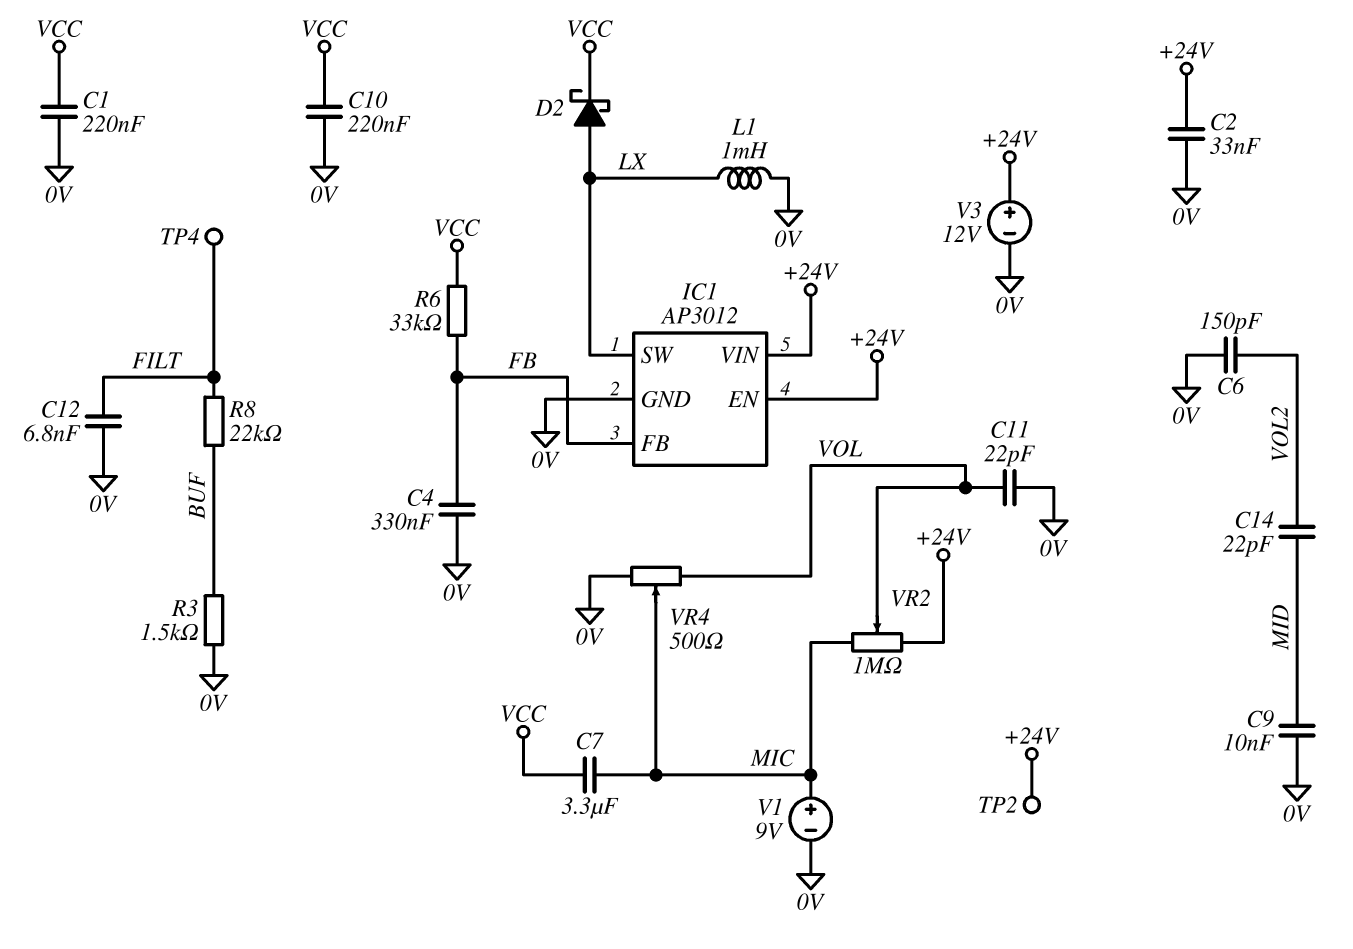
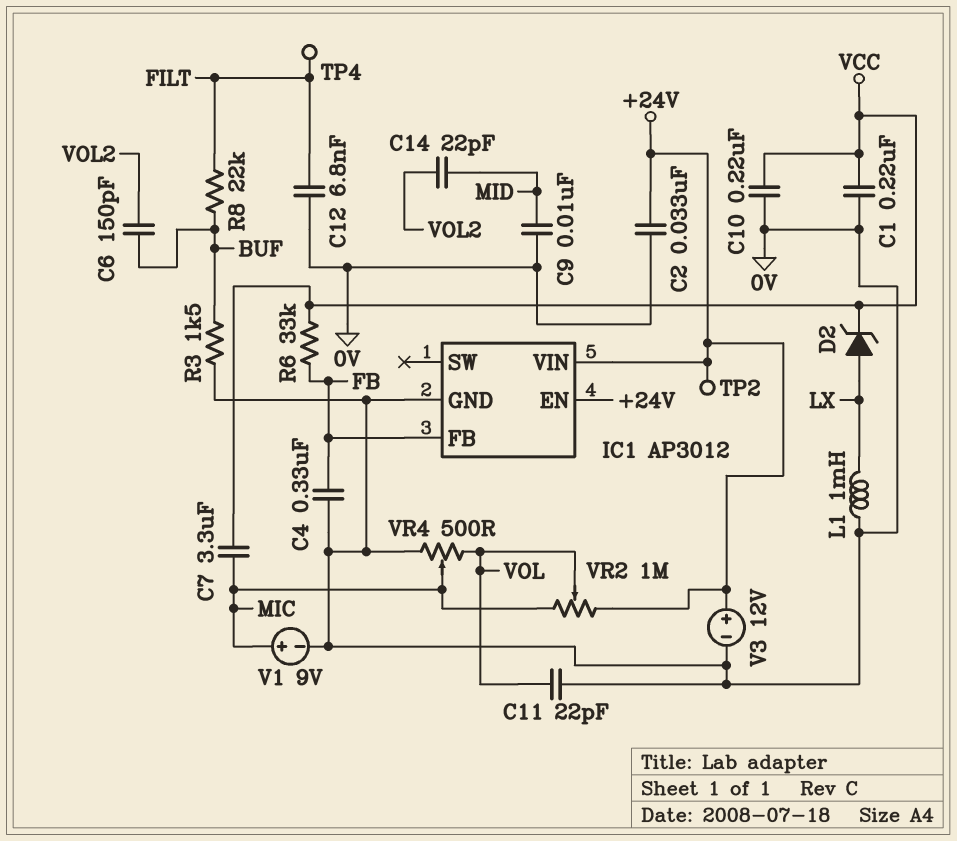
C6: 150pF (0V, VOL2) -> 150pF (BUF, VOL2)
D2: schottky (A LX, K VCC) -> zener (A LX, K VCC)
IC1 pin SW: LX -> none

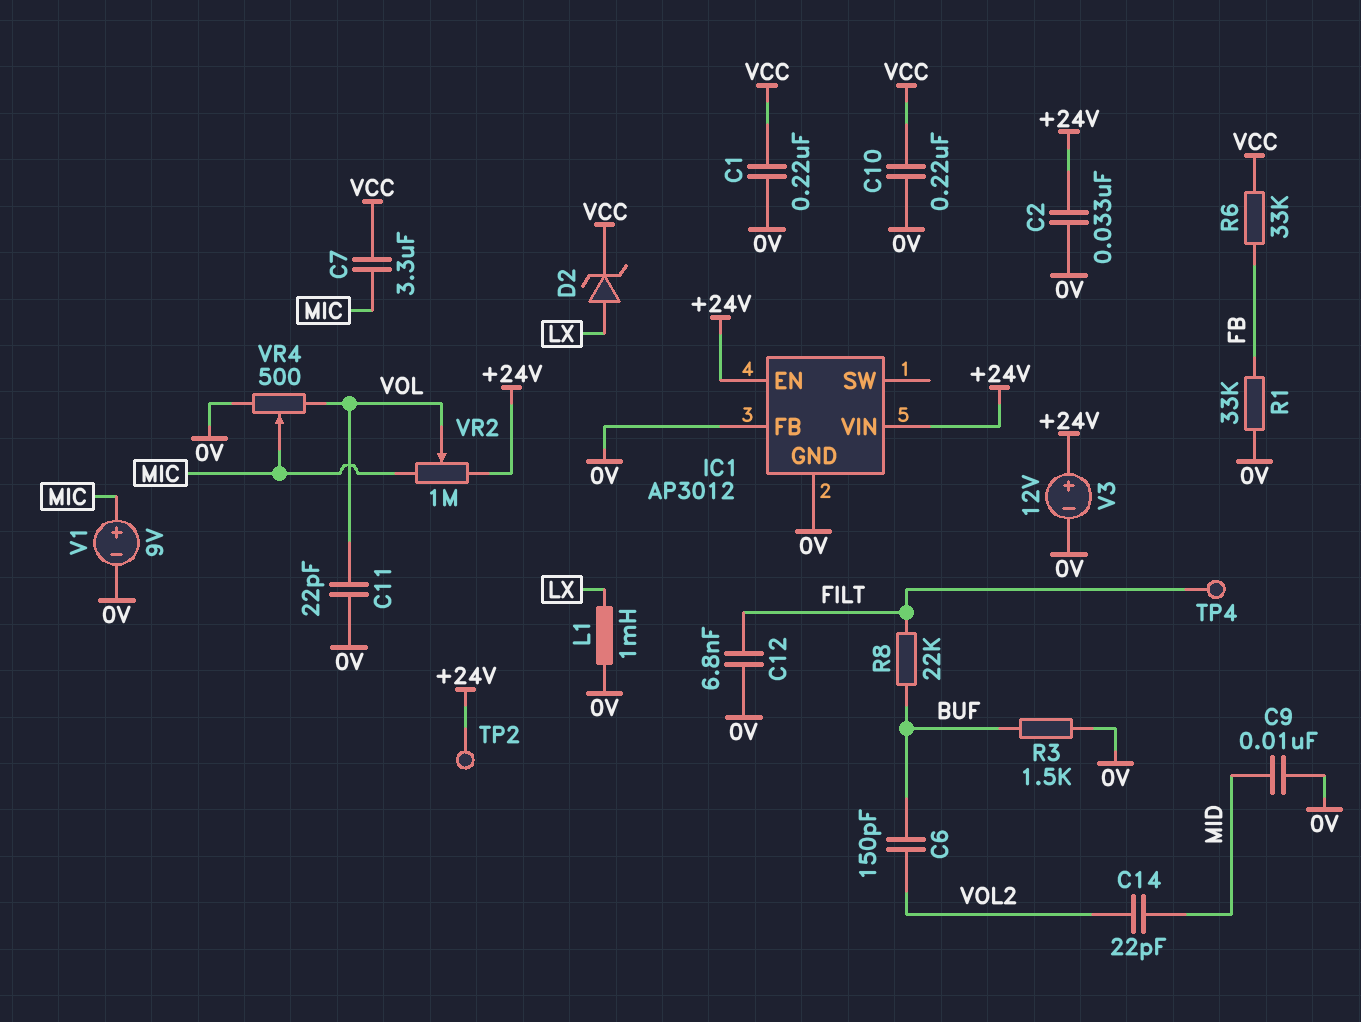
C4: 330nF (0V, FB) -> none
IC1 pin FB: FB -> 0V
R1: none -> 33k (0V, FB)

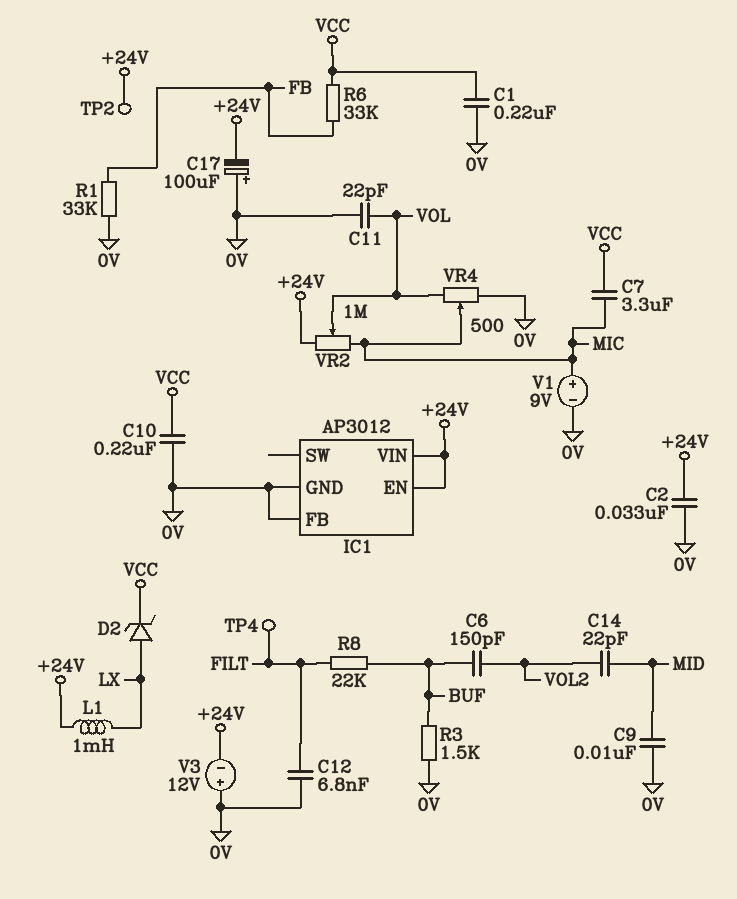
C17: none -> 100uF (plus 0V, minus +24V)
L1: 1mH (0V, LX) -> 1mH (+24V, LX)
V3: 12V (plus +24V, minus 0V) -> 12V (plus 0V, minus +24V)

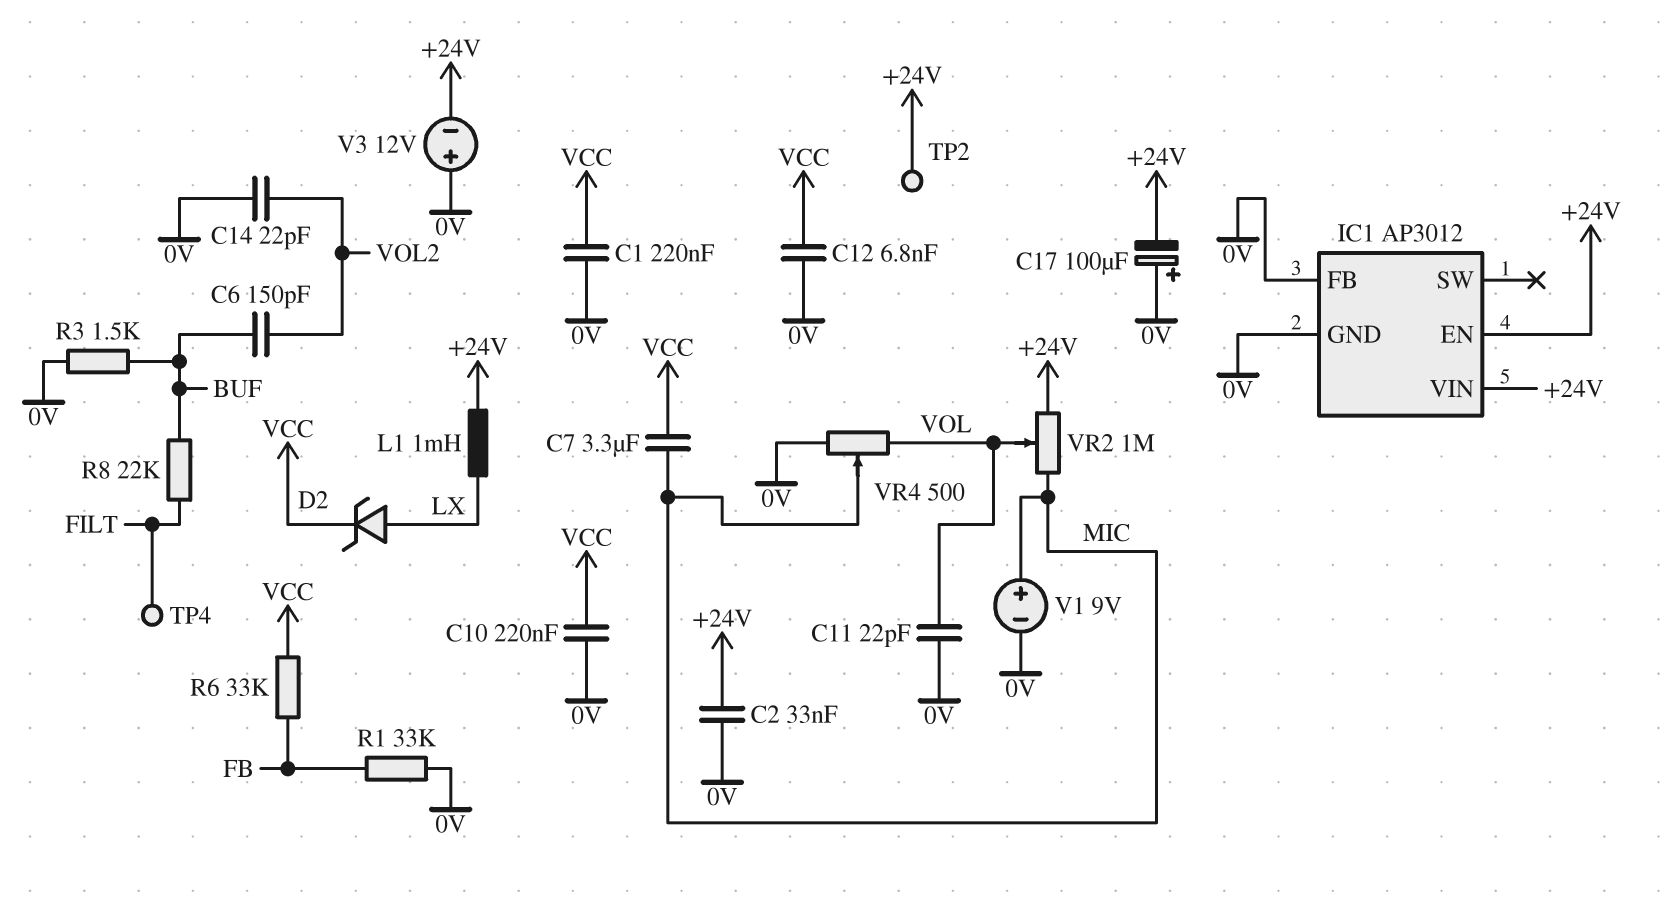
C9: 10nF (0V, MID) -> none
C12: 6.8nF (0V, FILT) -> 6.8nF (0V, VCC)
C14: 22pF (MID, VOL2) -> 22pF (0V, VOL2)

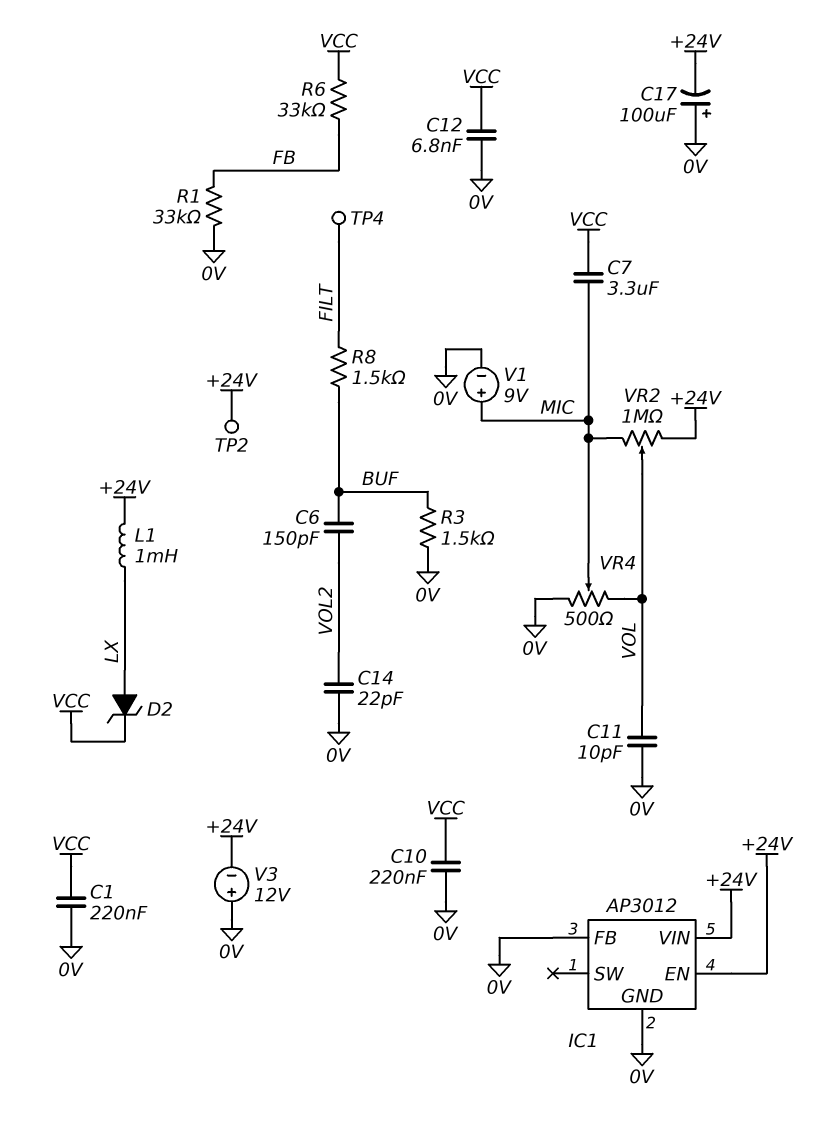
C2: 33nF (+24V, 0V) -> none
C11: 22pF (0V, VOL) -> 10pF (0V, VOL)
R8: 22k (BUF, FILT) -> 1.5k (BUF, FILT)

